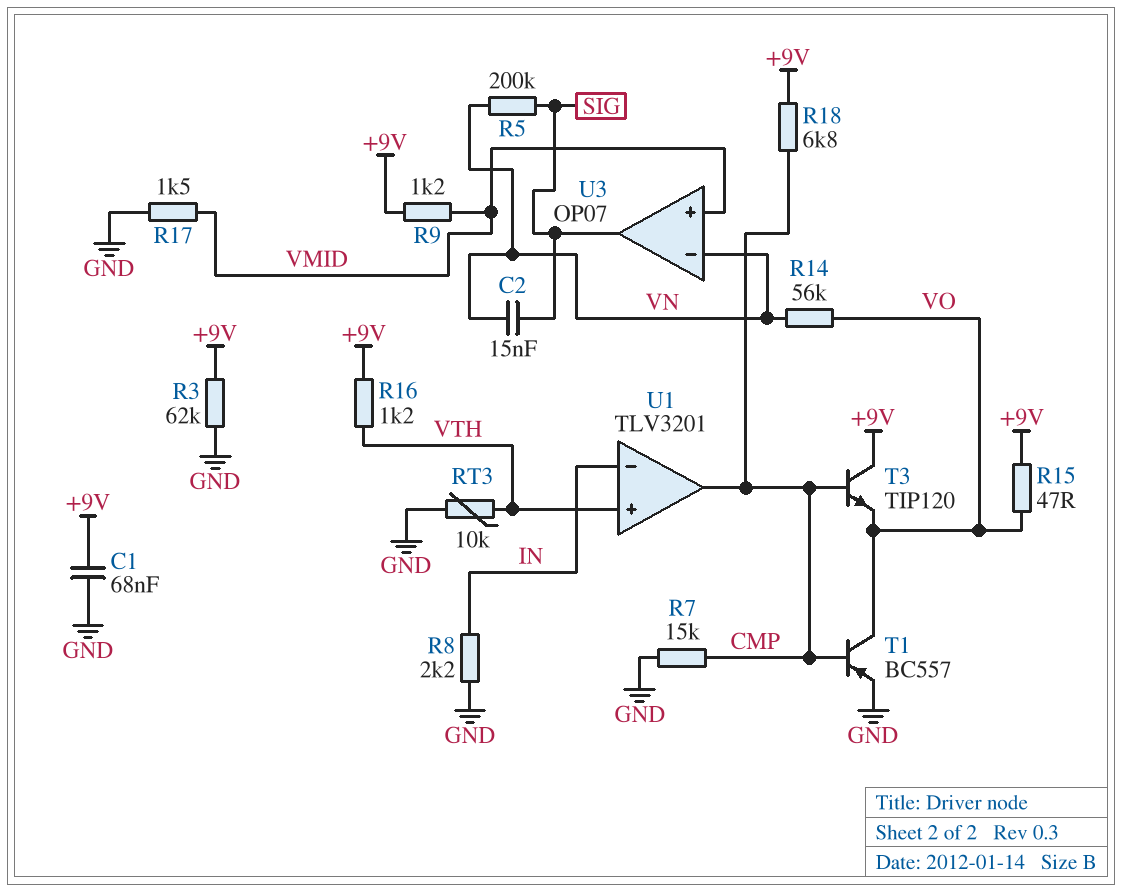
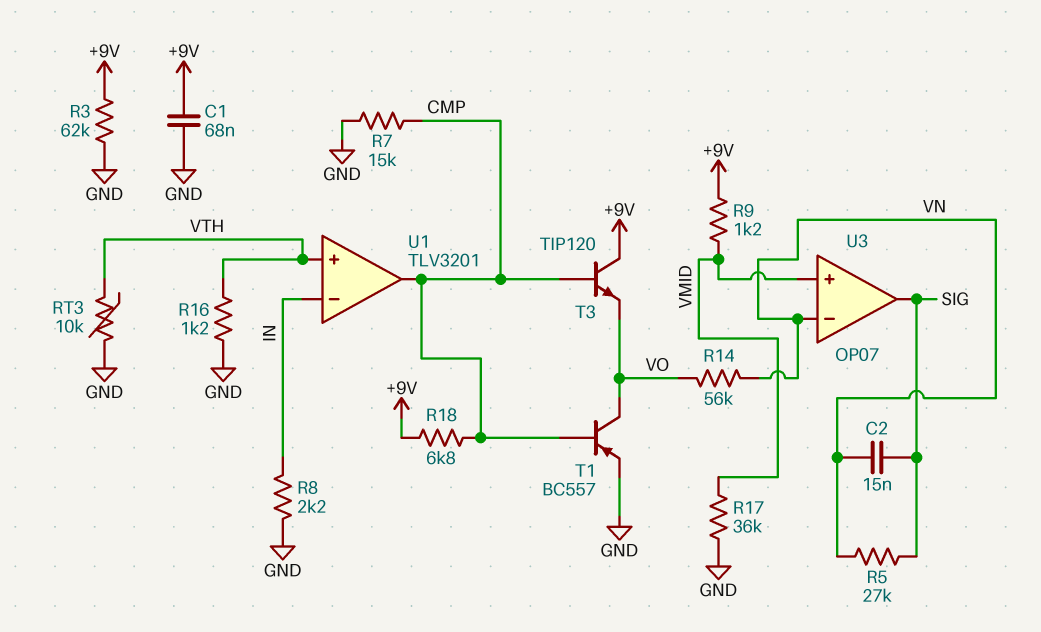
R5: 200k (SIG, VN) -> 27k (SIG, VN)
R15: 47 (+9V, VO) -> none
R16: 1.2k (+9V, VTH) -> 1.2k (GND, VTH)
R17: 1.5k (GND, VMID) -> 36k (GND, VMID)

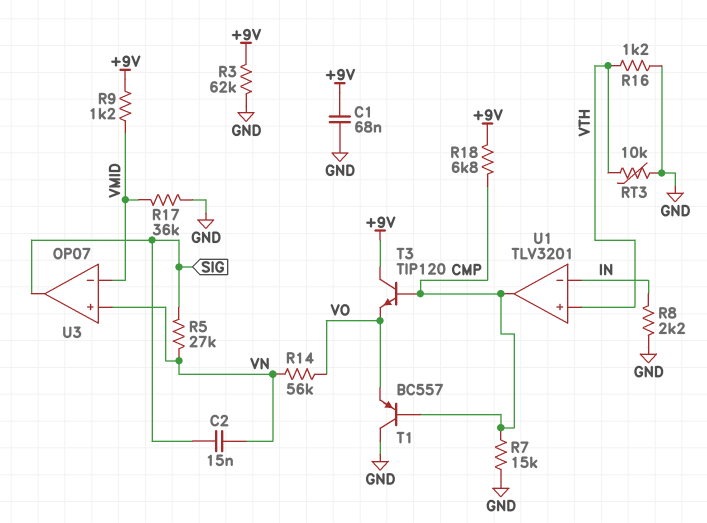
T1: PNP BC557 (B CMP, C VO, E GND) -> PNP BC557 (B CMP, C GND, E VO)
U3 pin in+: VMID -> VN
U3 pin in-: VN -> VMID

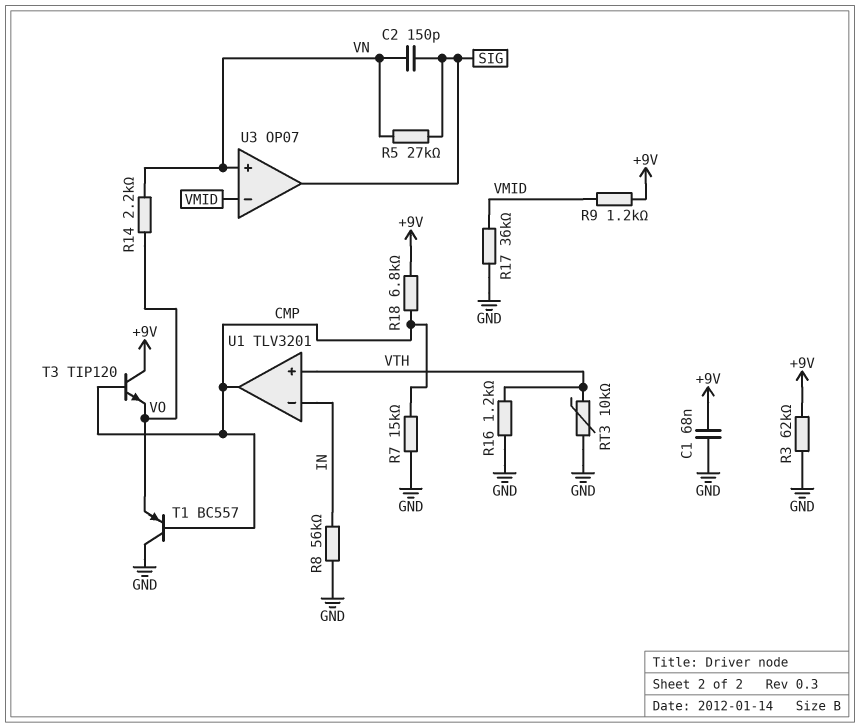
C2: 15nF (SIG, VN) -> 150pF (SIG, VN)
R8: 2.2k (GND, IN) -> 56k (GND, IN)
R14: 56k (VN, VO) -> 2.2k (VN, VO)

